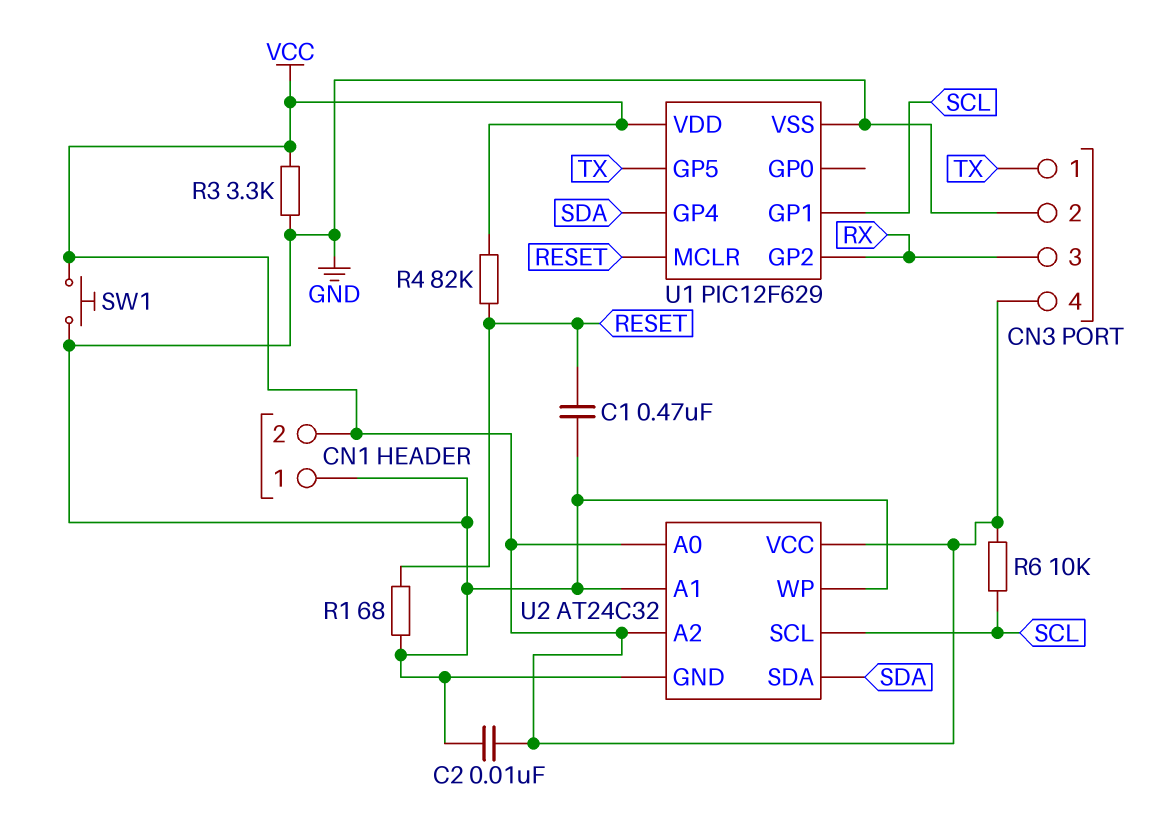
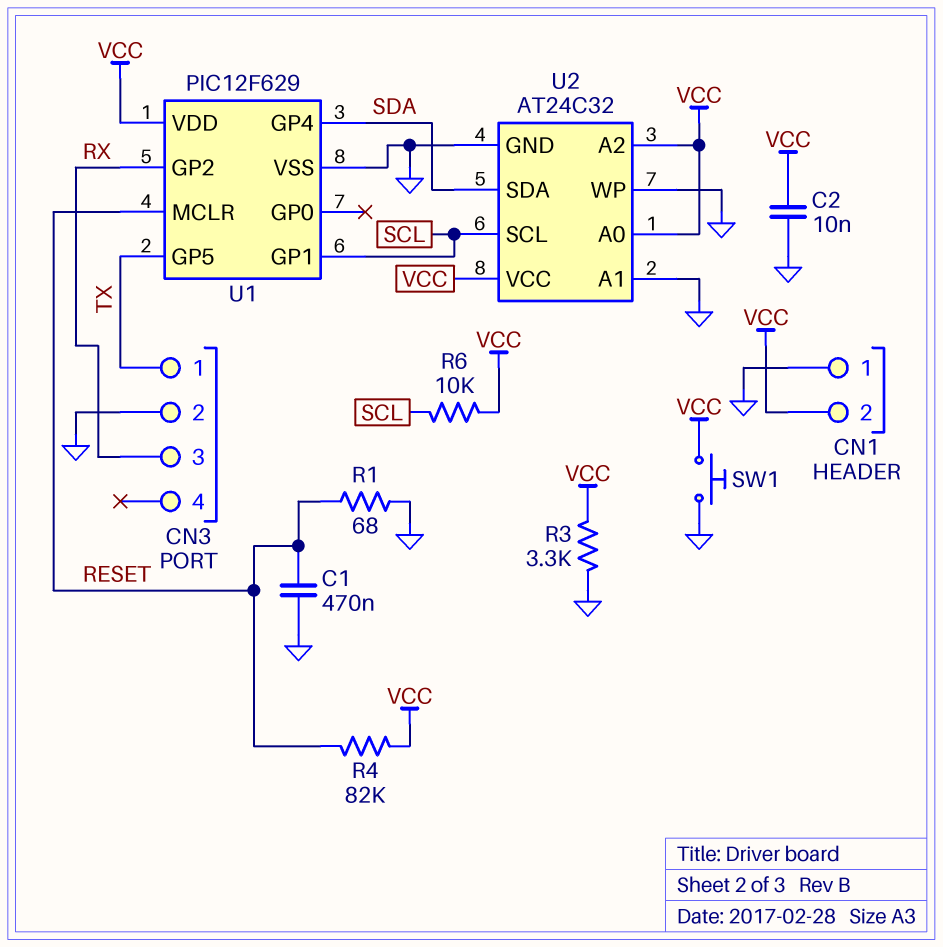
CN3 pin 4: VCC -> none

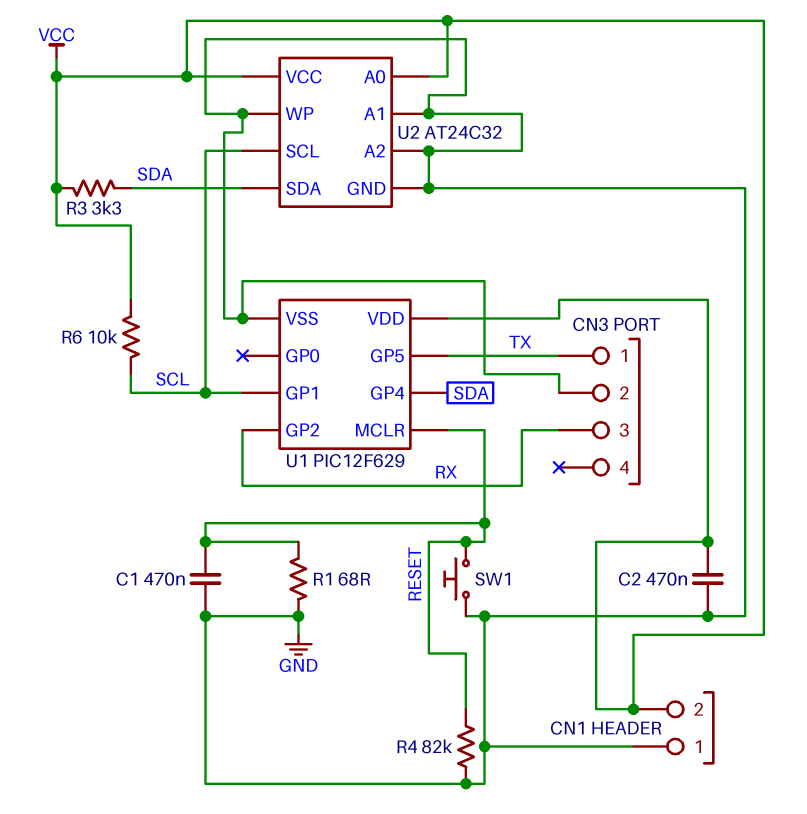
C2: 10nF (GND, VCC) -> 470nF (GND, VCC)
R3: 3.3k (GND, VCC) -> 3.3k (SDA, VCC)
R4: 82k (RESET, VCC) -> 82k (GND, RESET)
SW1: button (GND, VCC) -> button (GND, RESET)
U2 pin A2: VCC -> GND

